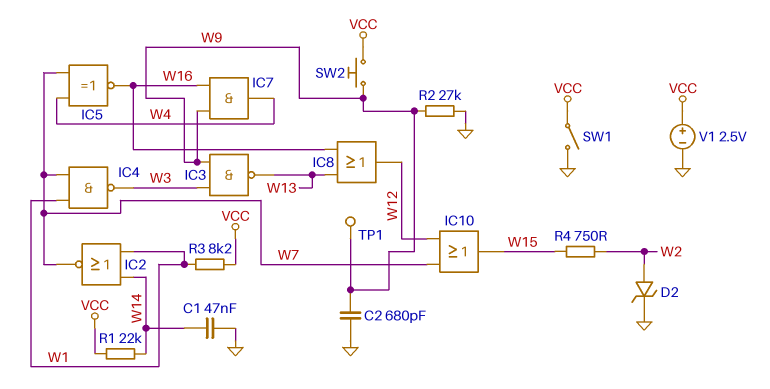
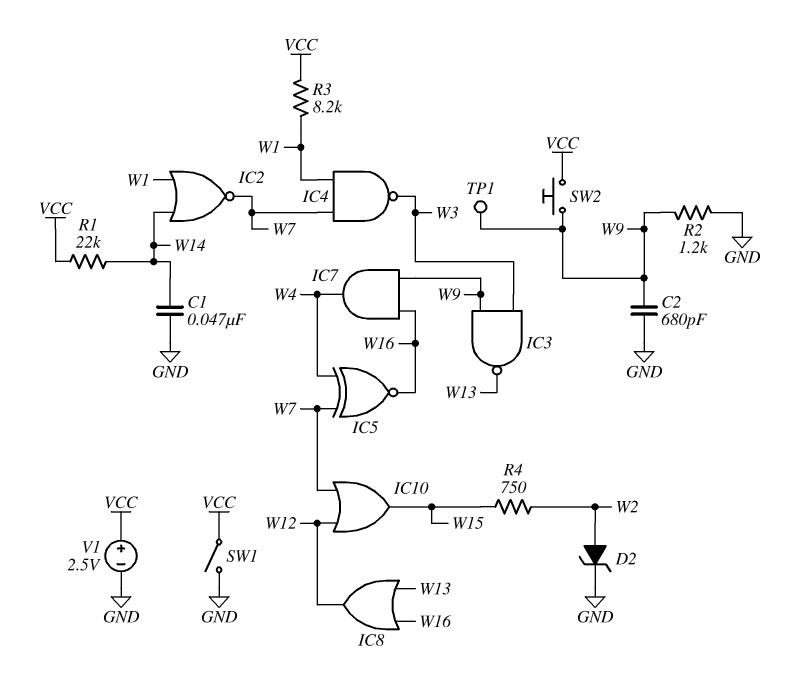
R2: 27k (GND, W9) -> 1.2k (GND, W9)

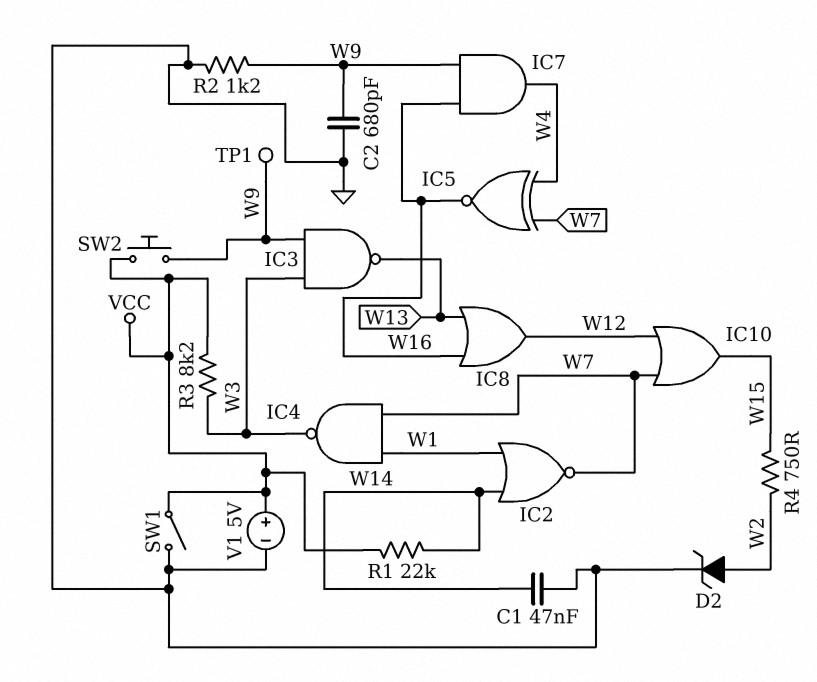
R3: 8.2k (VCC, W1) -> 8.2k (VCC, W3)
V1: 2.5V (plus VCC, minus GND) -> 5V (plus VCC, minus GND)

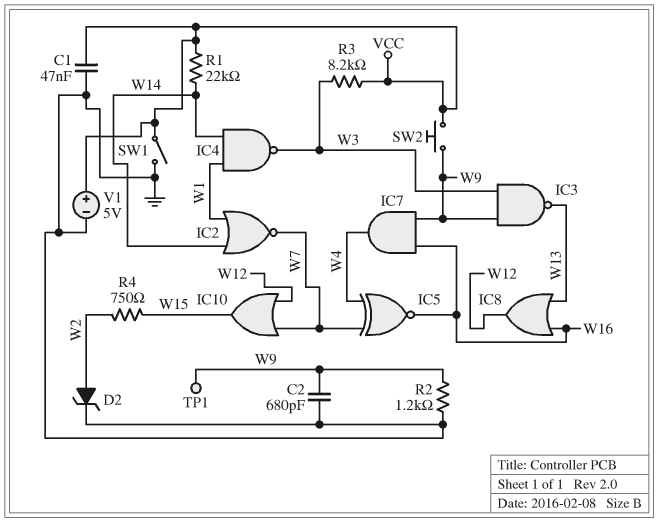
C1: 47nF (GND, W14) -> 47nF (GND, VCC)
IC4: NAND (in W1, in W7, out W3) -> NAND (in W1, in W14, out W3)

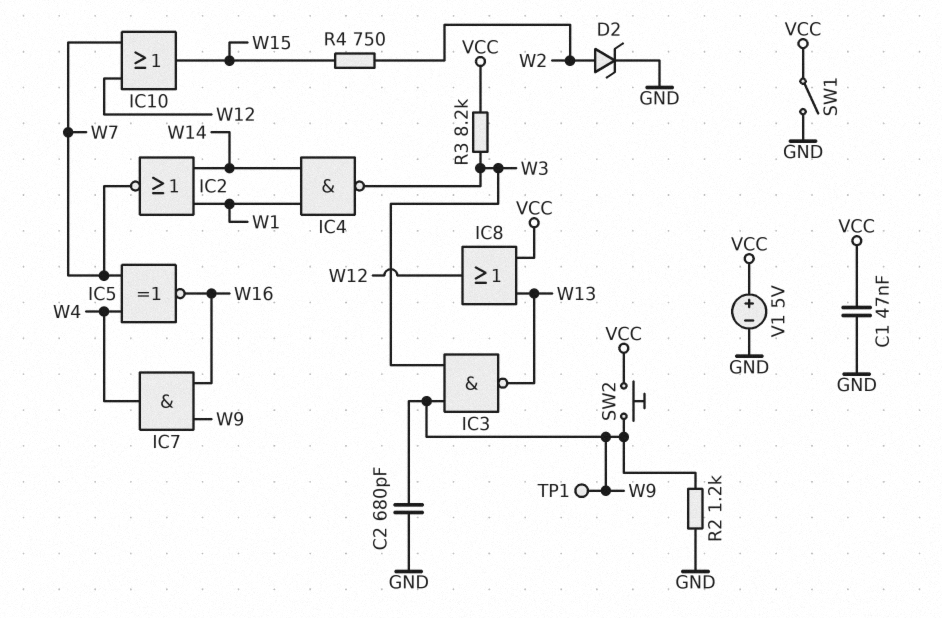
IC8: OR (in W13, in W16, out W12) -> OR (in VCC, in W13, out W12)
R1: 22k (VCC, W14) -> none

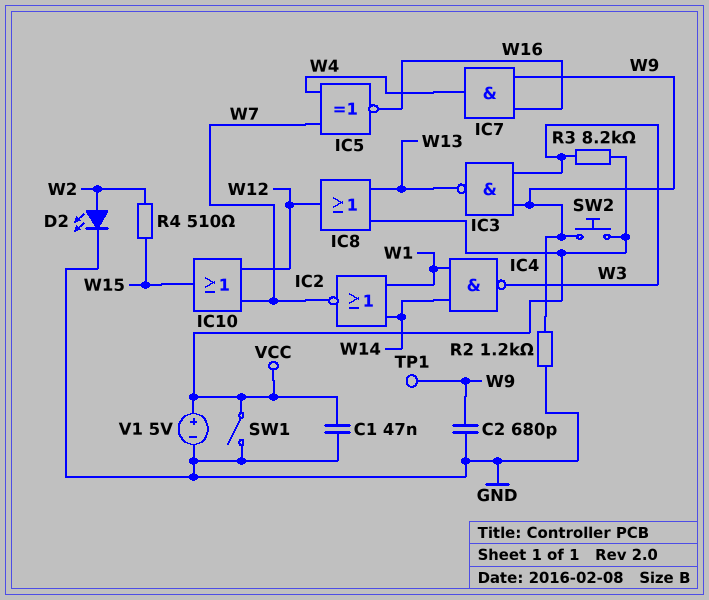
D2: zener (A W2, K GND) -> LED (A W2, K GND)
R4: 750 (W2, W15) -> 510 (W2, W15)

